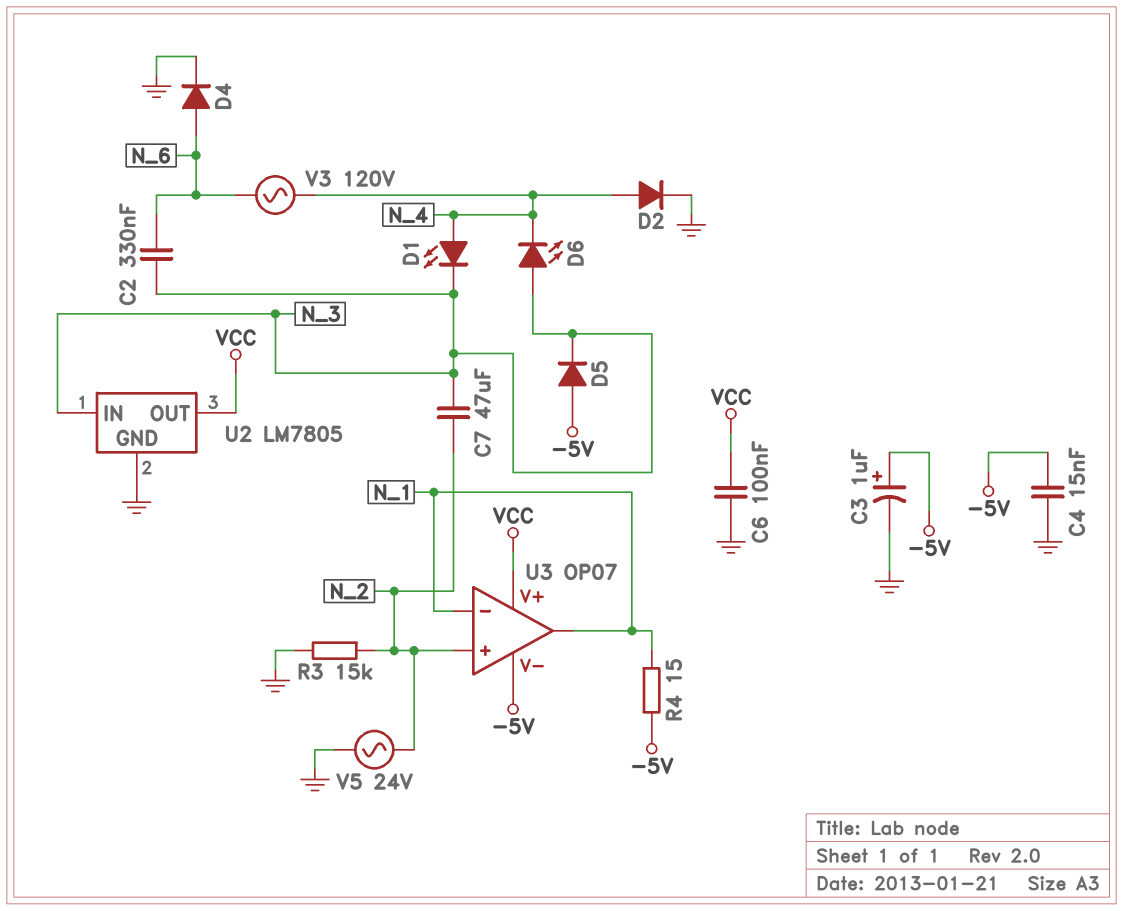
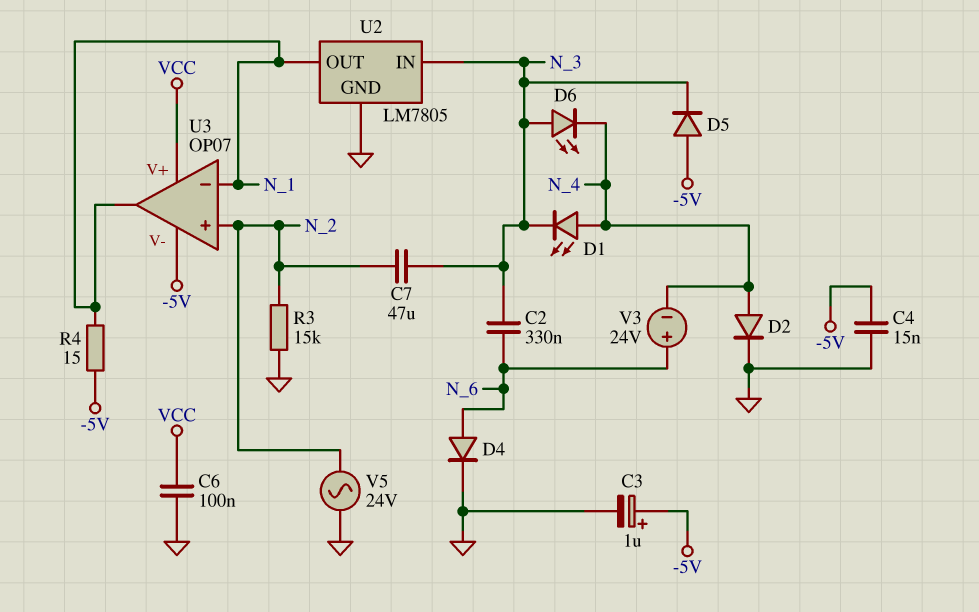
U2 pin OUT: VCC -> N_1
V3: AC 120V (N_4, N_6) -> 24V (plus N_6, minus N_4)

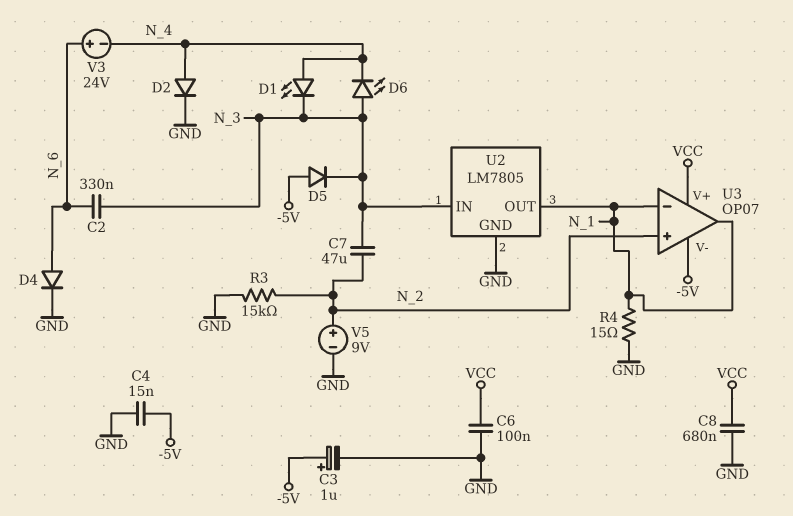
C8: none -> 680nF (GND, VCC)
R4: 15 (-5V, N_1) -> 15 (GND, N_1)
V5: AC 24V (GND, N_2) -> 9V (plus N_2, minus GND)

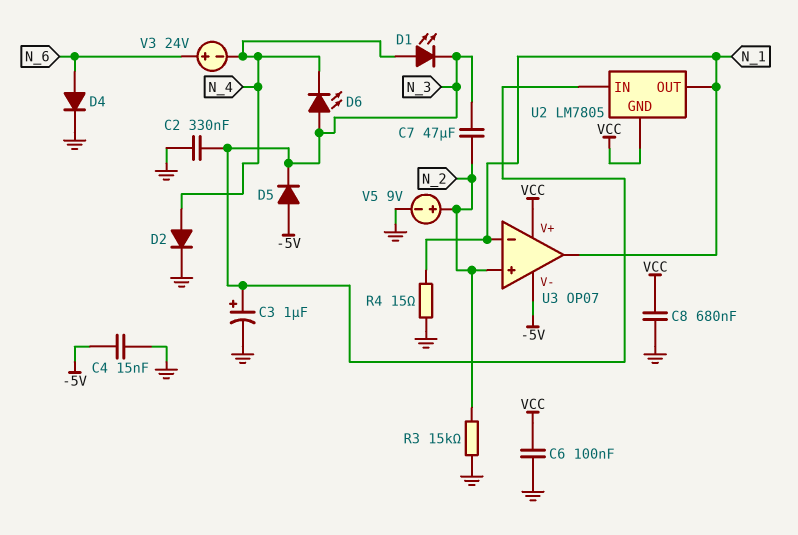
C2: 330nF (N_3, N_6) -> 330nF (GND, N_3)
C3: 1uF (plus -5V, minus GND) -> 1uF (plus N_3, minus GND)
U2 pin GND: GND -> VCC

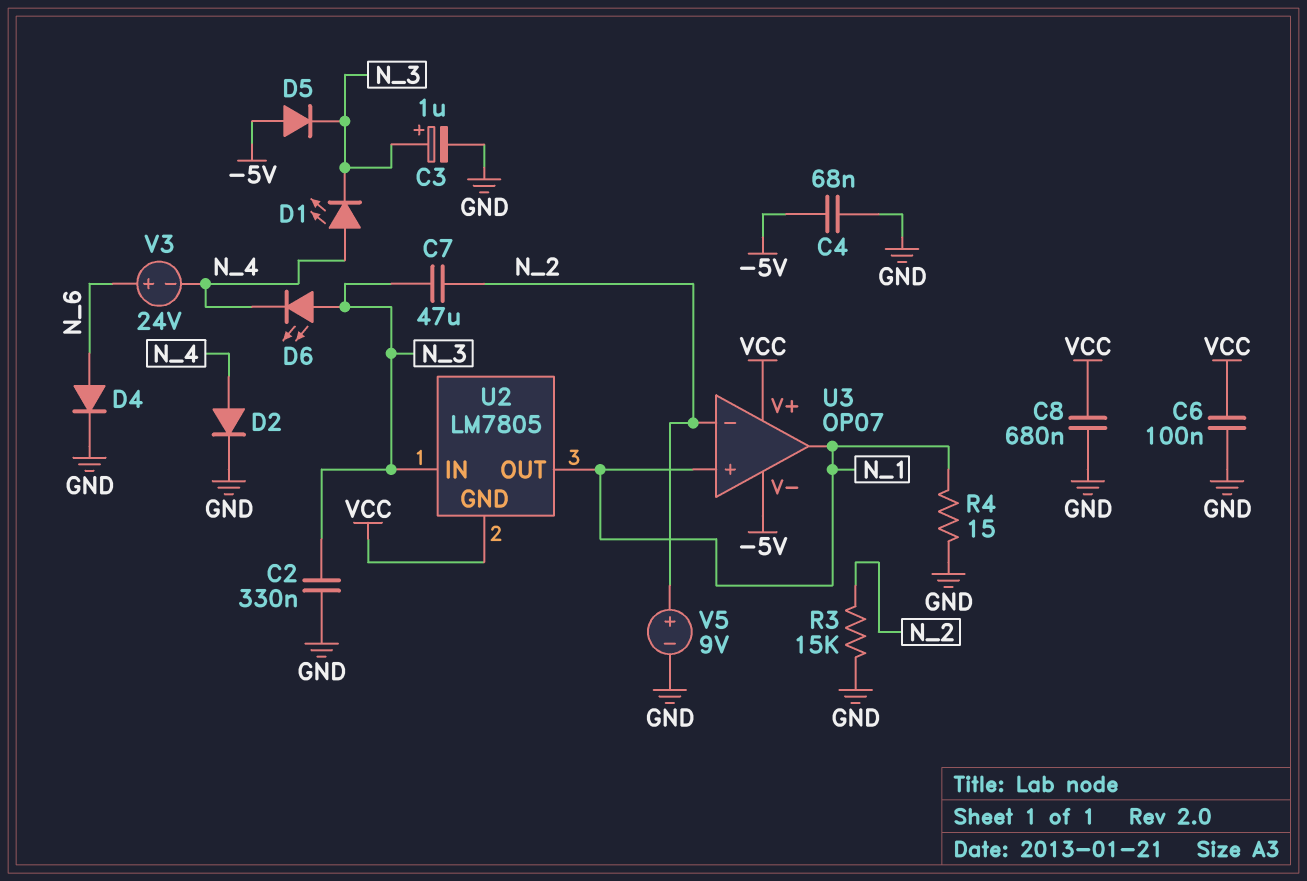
C4: 15nF (-5V, GND) -> 68nF (-5V, GND)
U3 pin in+: N_2 -> N_1
U3 pin in-: N_1 -> N_2

